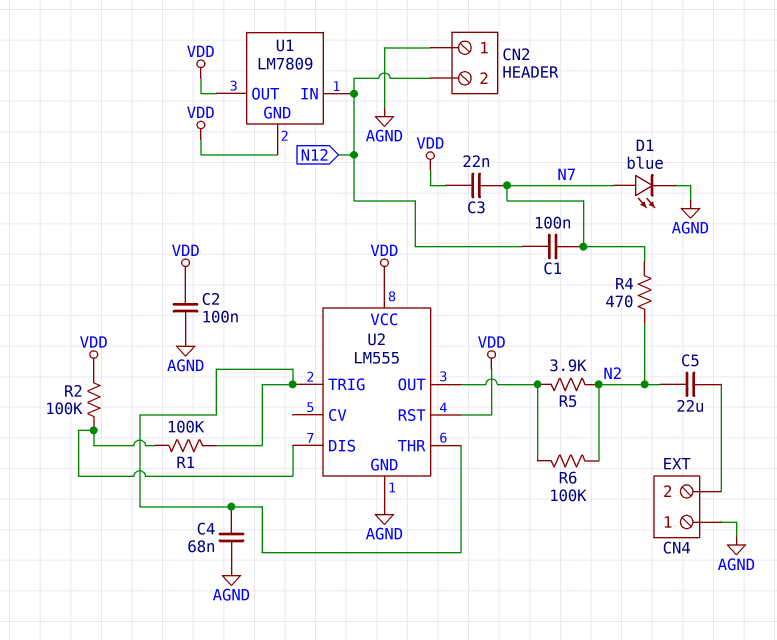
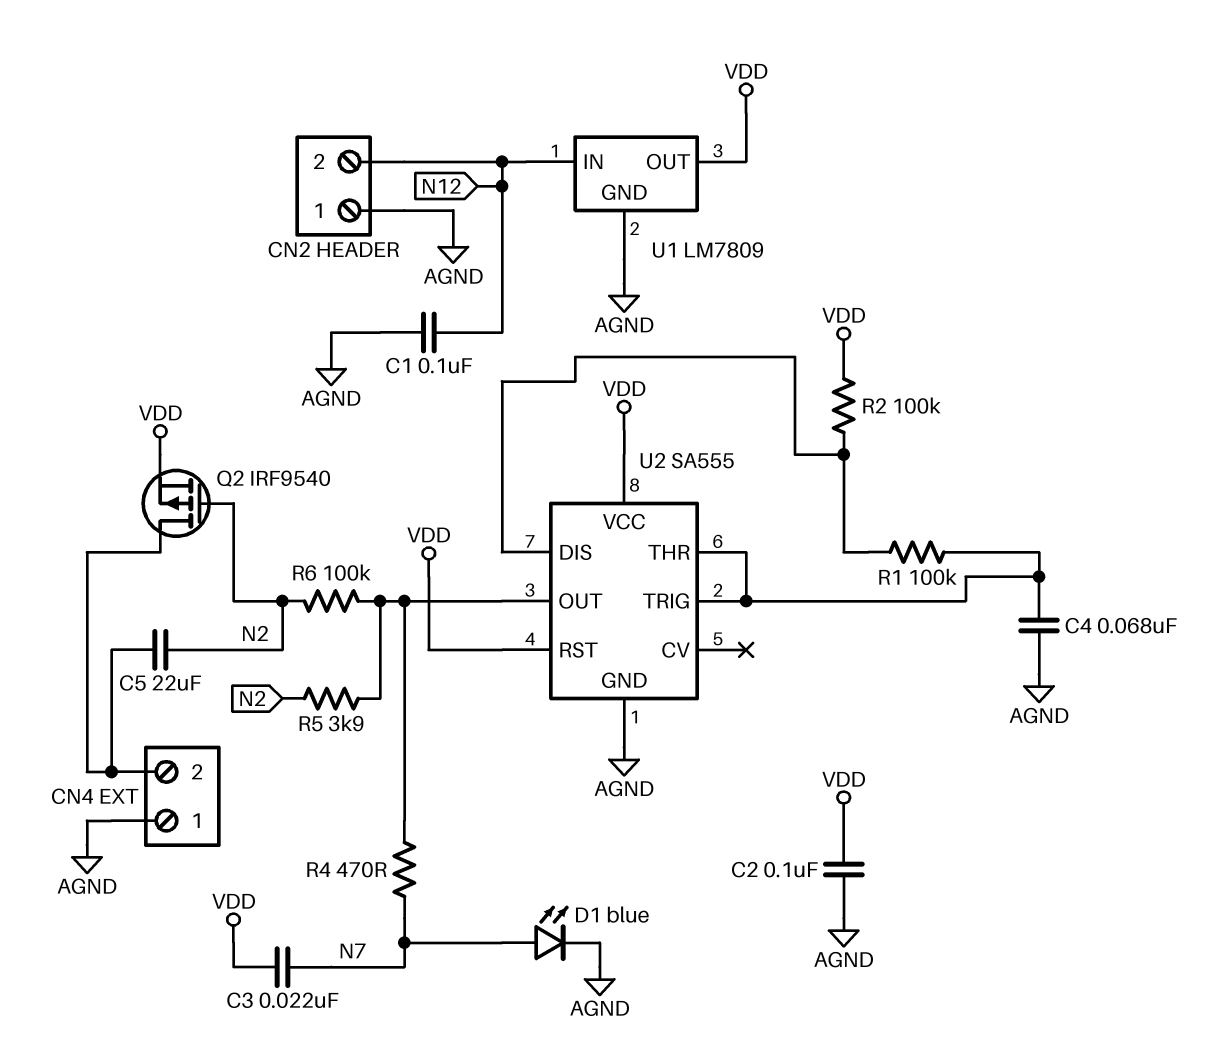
C1: 100nF (N7, N12) -> 100nF (AGND, N12)
Q2: none -> PMOS IRF9540 (G N2, D CN4/2, S VDD)
R4: 470 (N2, N7) -> 470 (N7, U2/OUT)
U1 pin GND: VDD -> AGND
U2: LM555 -> SA555

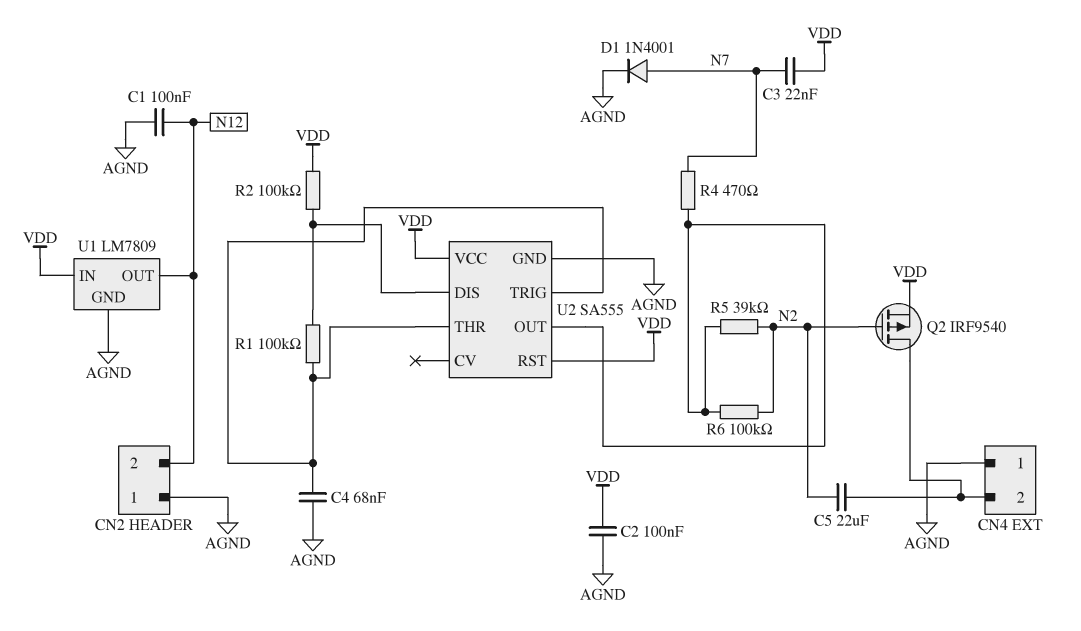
D1: LED blue (A N7, K AGND) -> diode 1N4001 (A N7, K AGND)
R5: 3.9k (N2, U2/OUT) -> 39k (N2, U2/OUT)
U1 pin IN: N12 -> VDD
U1 pin OUT: VDD -> N12

